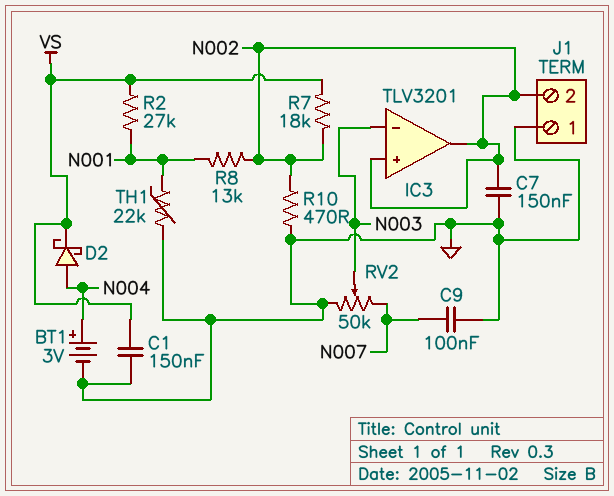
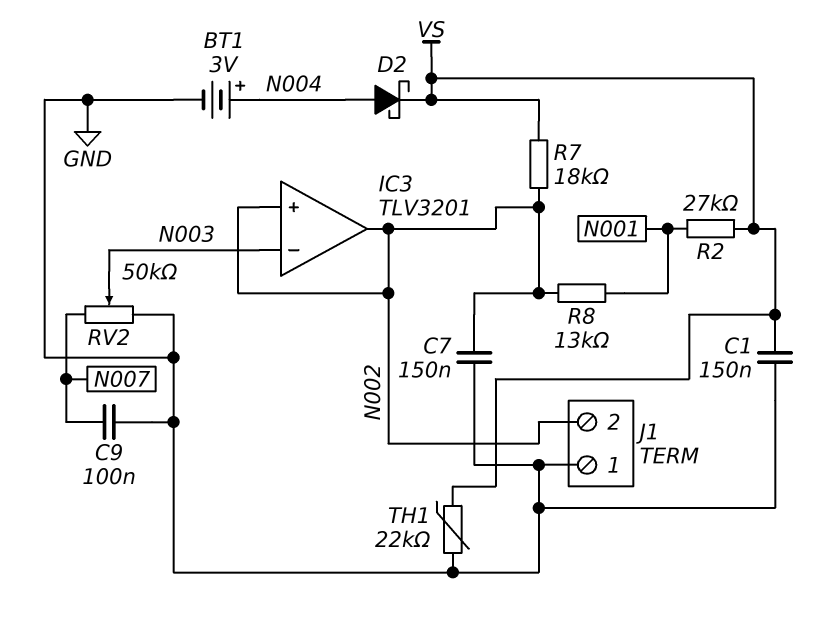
R10: 470 (GND, N002) -> none
TH1: 22k (GND, N001) -> 22k (GND, VS)

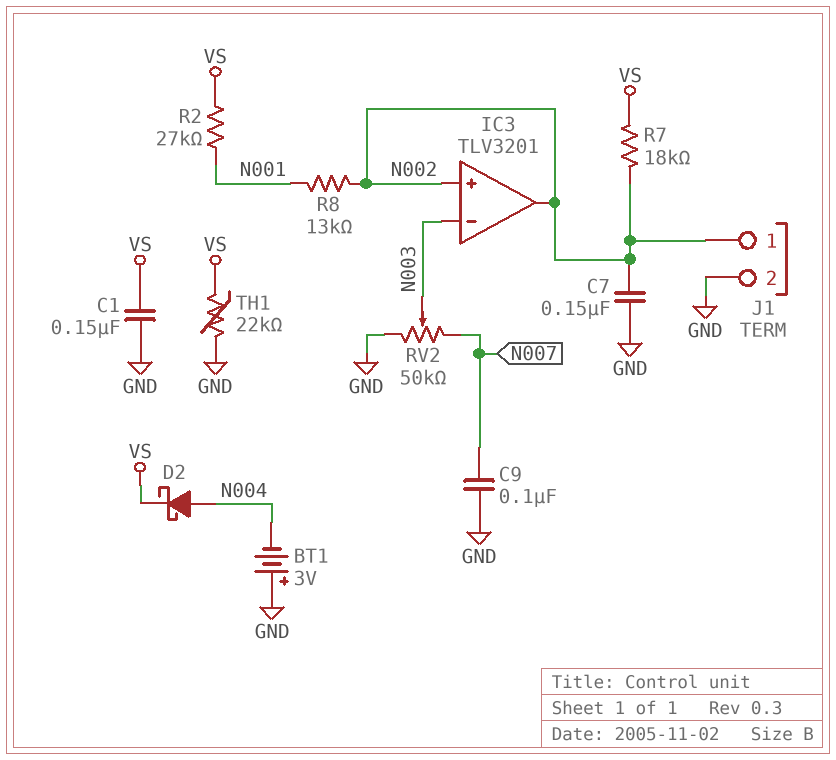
BT1: 3V (plus N004, minus GND) -> 3V (plus GND, minus N004)
J1 pin 1: GND -> N002
J1 pin 2: N002 -> GND

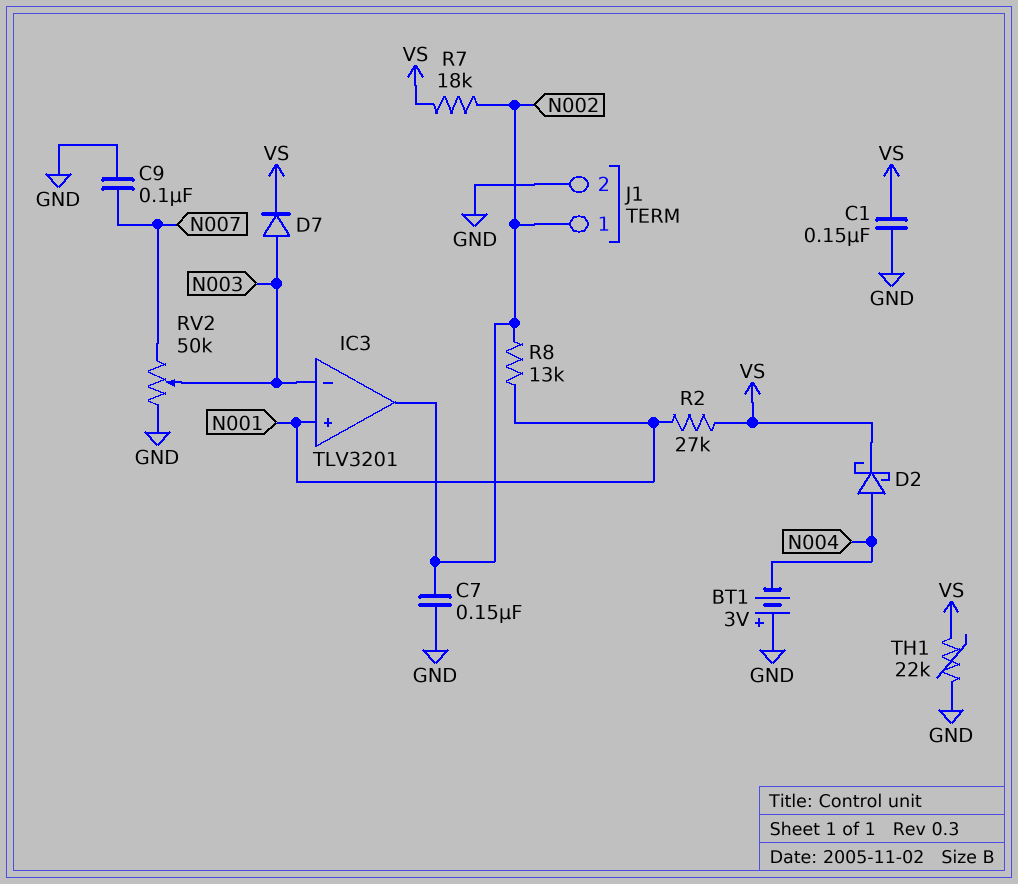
D7: none -> diode (A N003, K VS)
IC3 pin in+: N002 -> N001

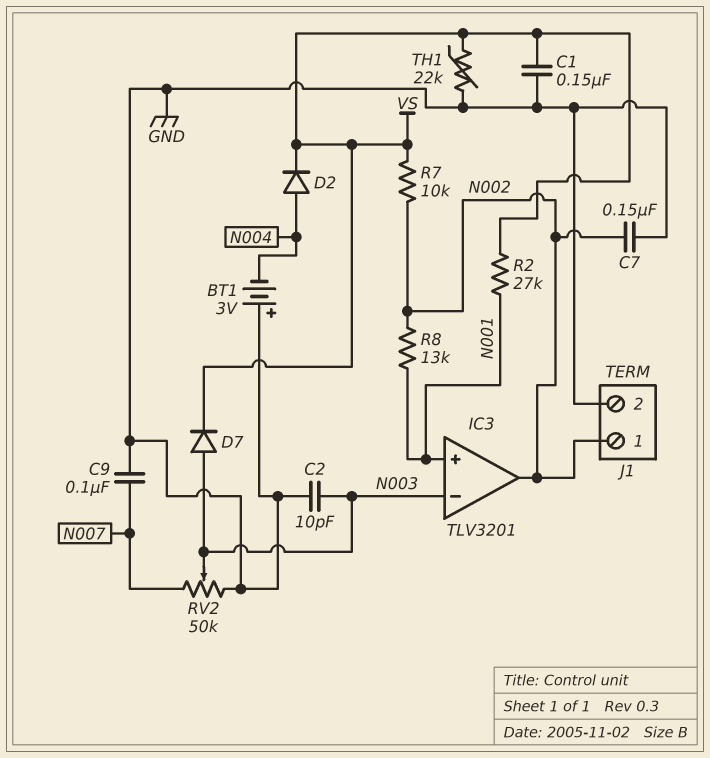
C2: none -> 10pF (GND, N003)
D2: schottky (A N004, K VS) -> diode (A N004, K VS)
R7: 18k (N002, VS) -> 10k (N002, VS)

